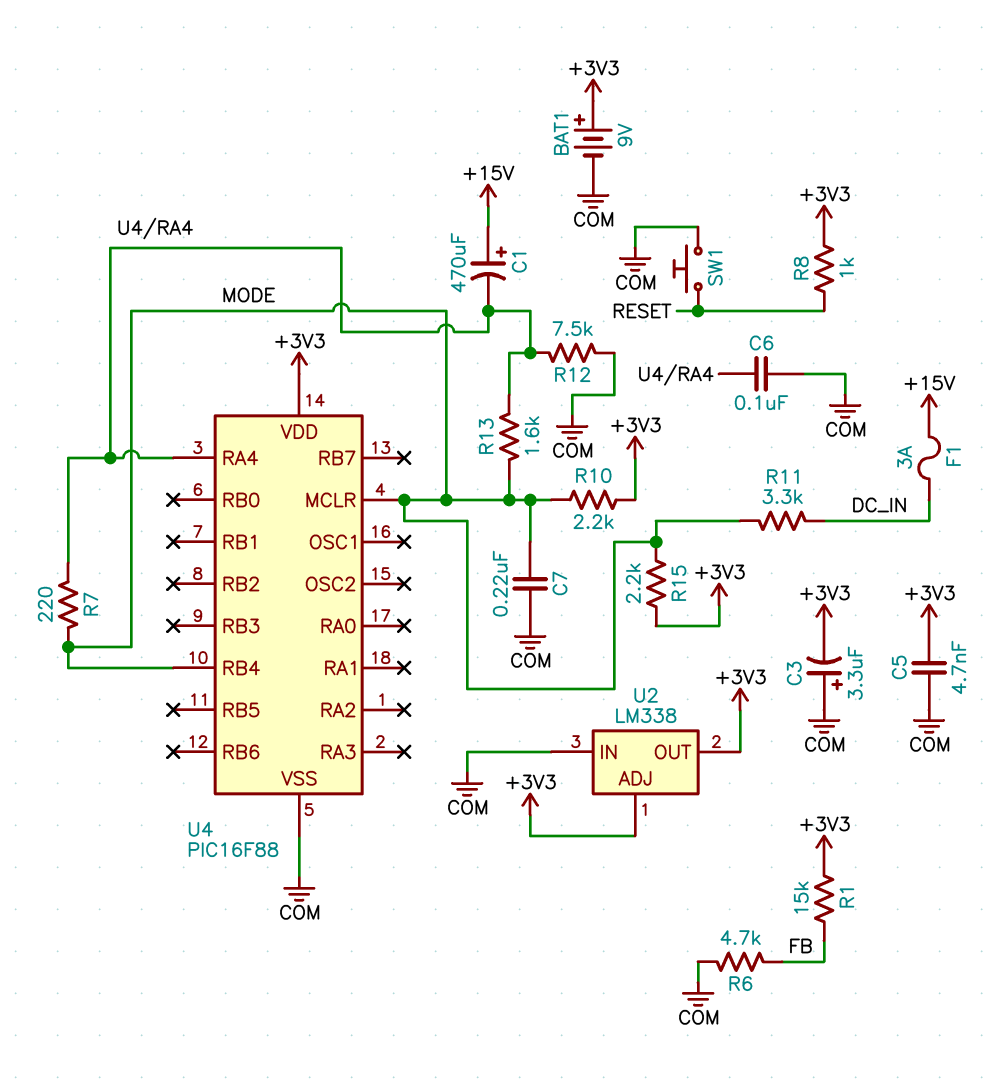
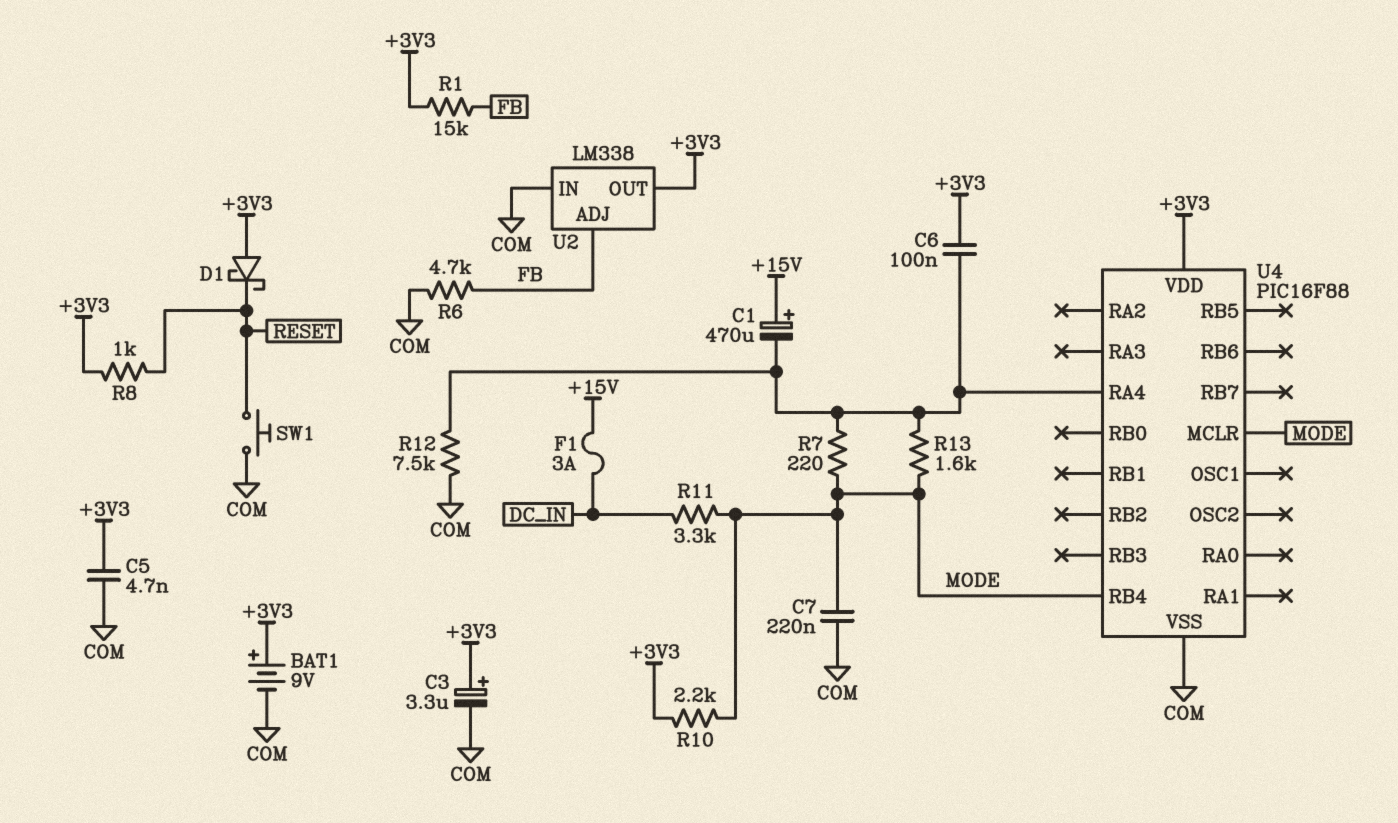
C3: 3.3uF (plus COM, minus +3V3) -> 3.3uF (plus +3V3, minus COM)
C6: 100nF (COM, U4/RA4) -> 100nF (+3V3, U4/RA4)
D1: none -> schottky (A +3V3, K RESET)
R15: 2.2k (+3V3, MODE) -> none
U2 pin ADJ: +3V3 -> FB

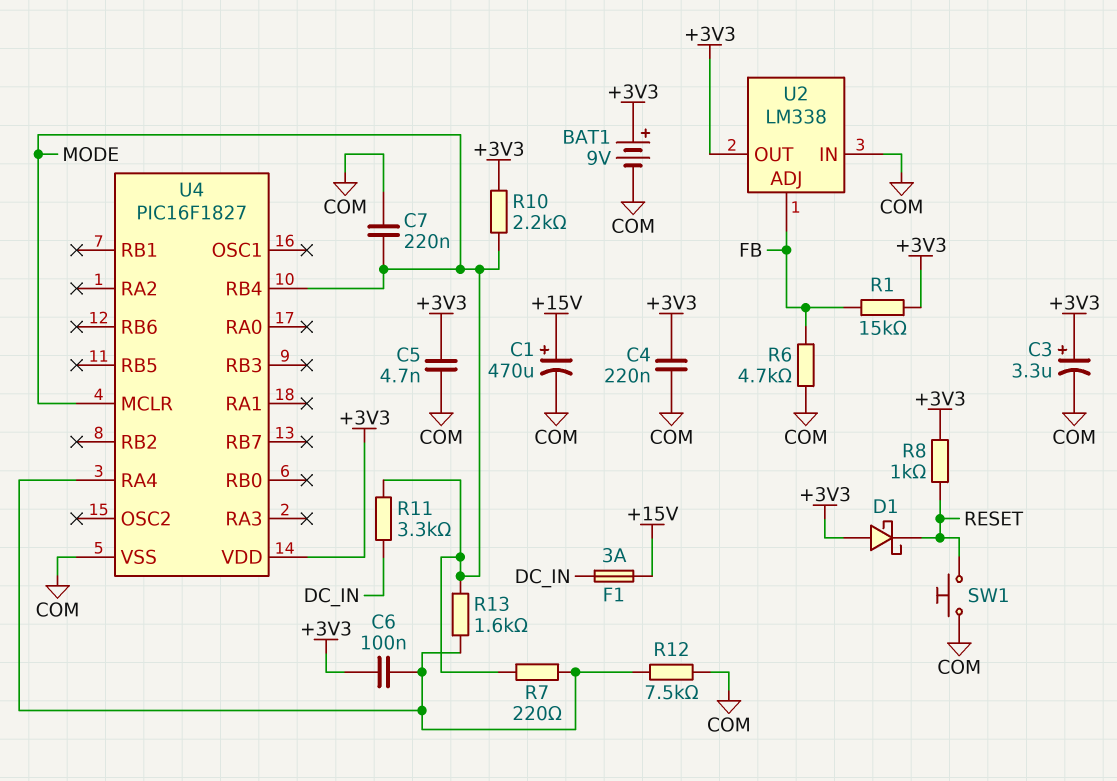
C1: 470uF (plus +15V, minus U4/RA4) -> 470uF (plus +15V, minus COM)
C4: none -> 220nF (+3V3, COM)
U4: PIC16F88 -> PIC16F1827

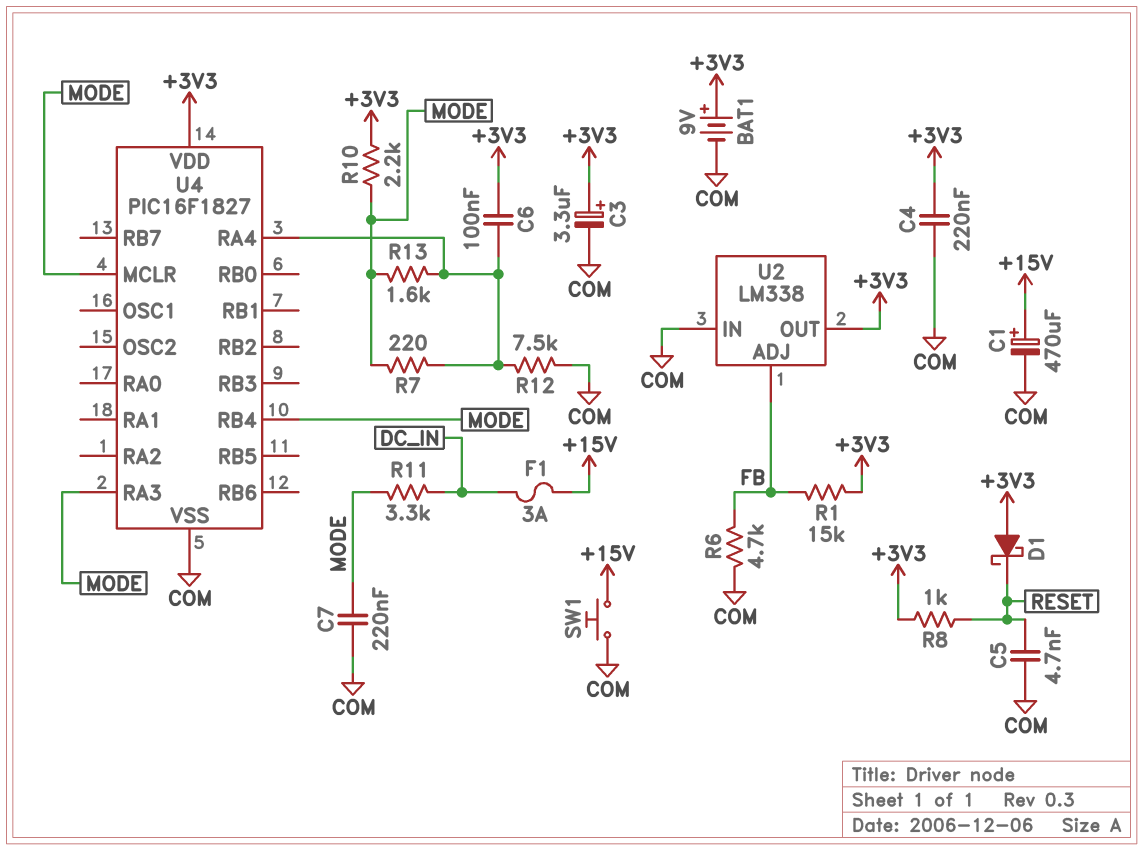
C5: 4.7nF (+3V3, COM) -> 4.7nF (COM, RESET)
SW1: button (COM, RESET) -> button (+15V, COM)
U4 pin RA3: none -> MODE

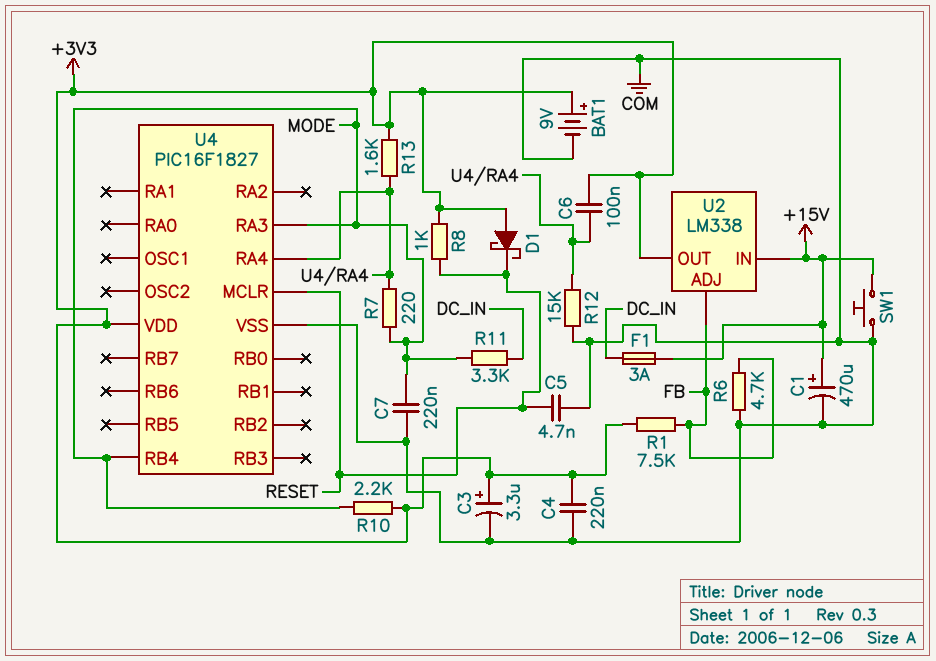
R1: 15k (+3V3, FB) -> 7.5k (+3V3, FB)
R12: 7.5k (COM, U4/RA4) -> 15k (COM, U4/RA4)
R13: 1.6k (MODE, U4/RA4) -> 1.6k (+3V3, U4/RA4)
U2 pin IN: COM -> +15V
U4 pin MCLR: MODE -> RESET

